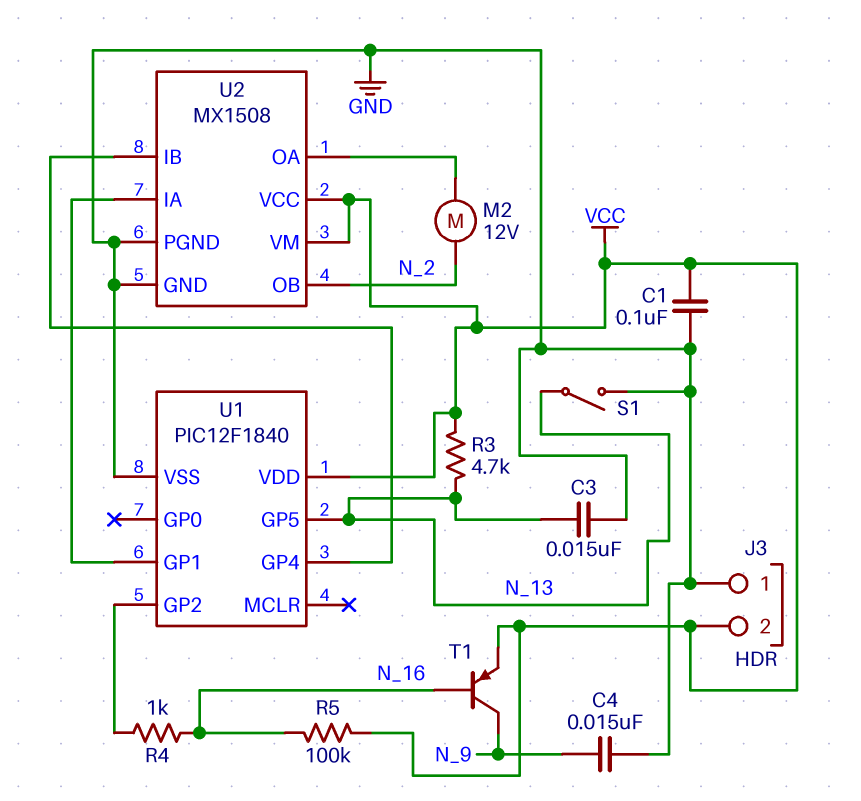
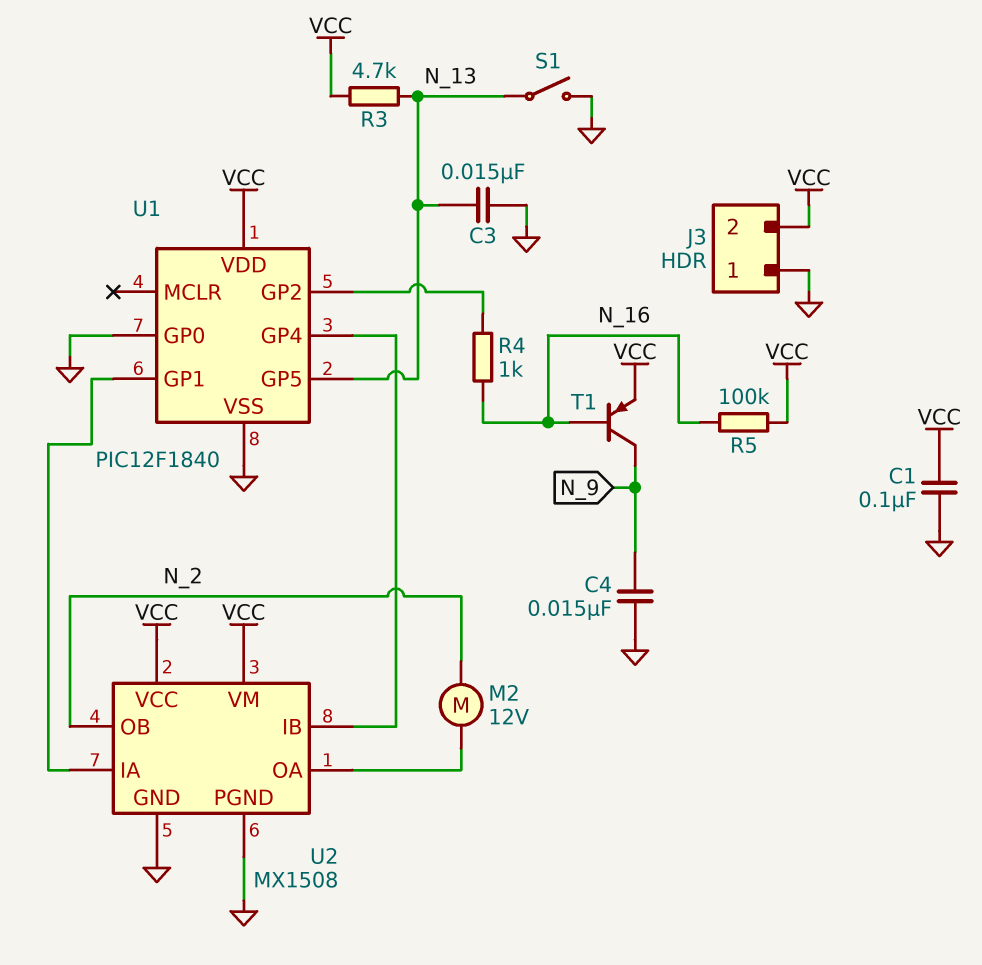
U1 pin GP0: none -> GND

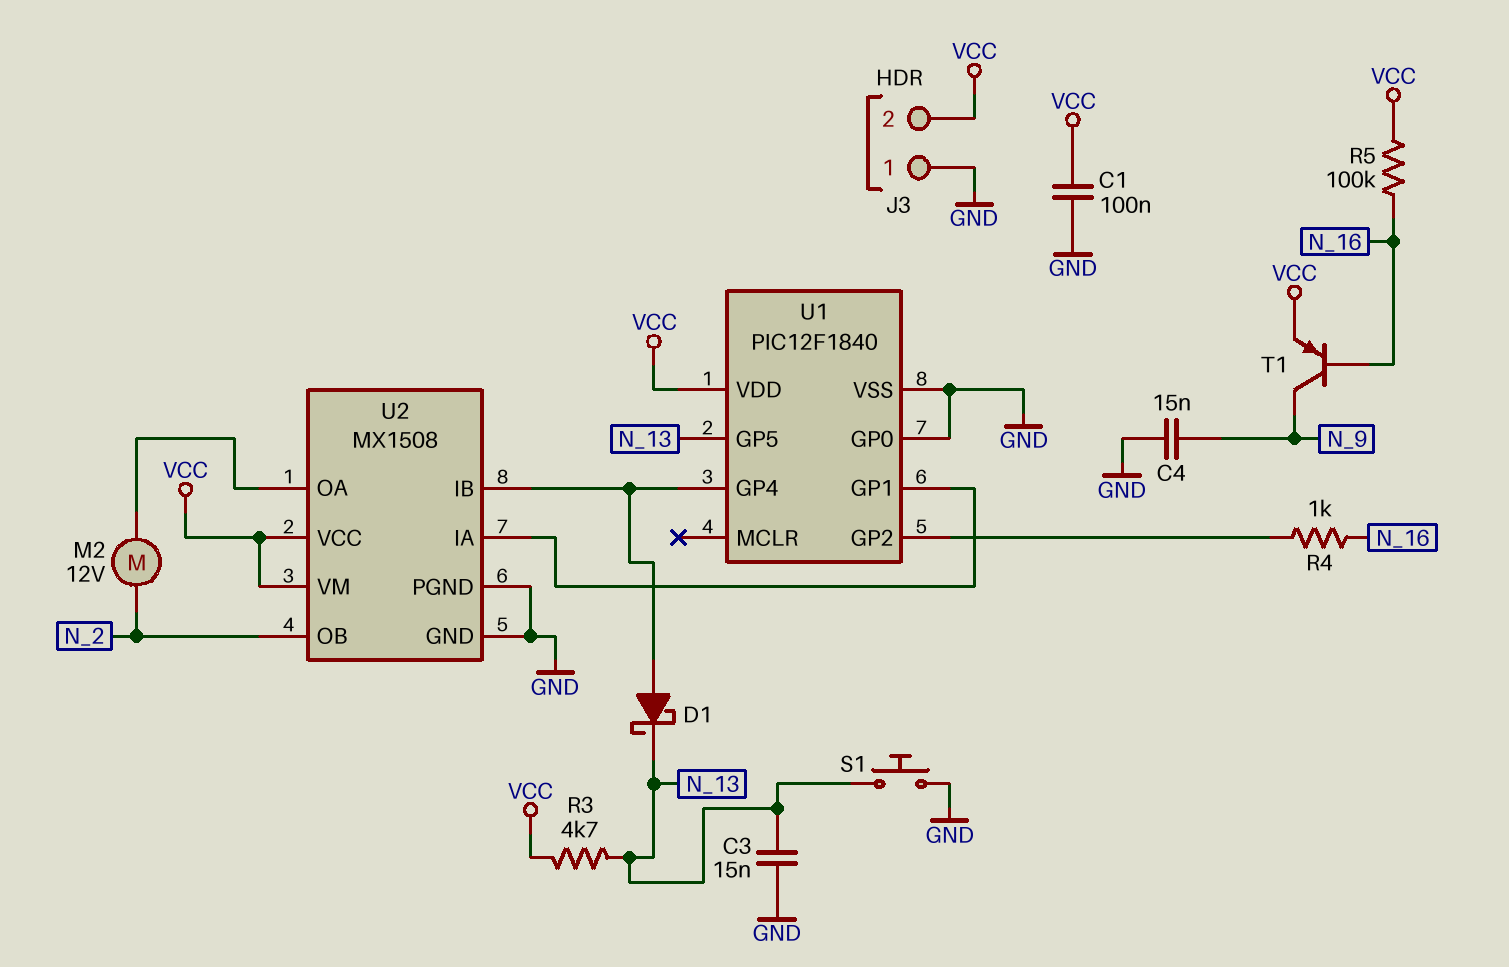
D1: none -> schottky (A U1/GP4, K N_13)
S1: switch (GND, N_13) -> button (GND, N_13)

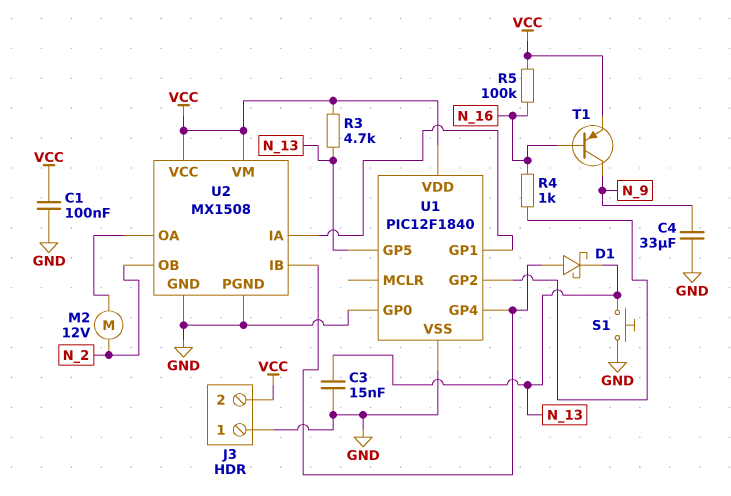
C4: 15nF (GND, N_9) -> 33uF (GND, N_9)

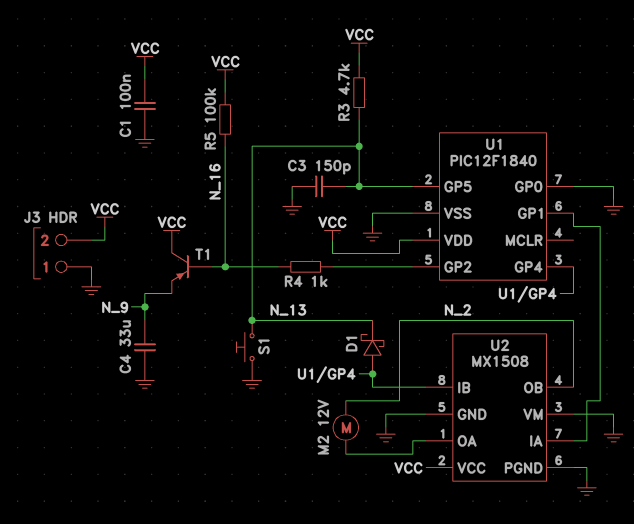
C3: 15nF (GND, N_13) -> 150pF (GND, N_13)
T1: PNP (B N_16, C N_9, E VCC) -> PNP (B N_16, C VCC, E N_9)
U2 pin VM: VCC -> GND

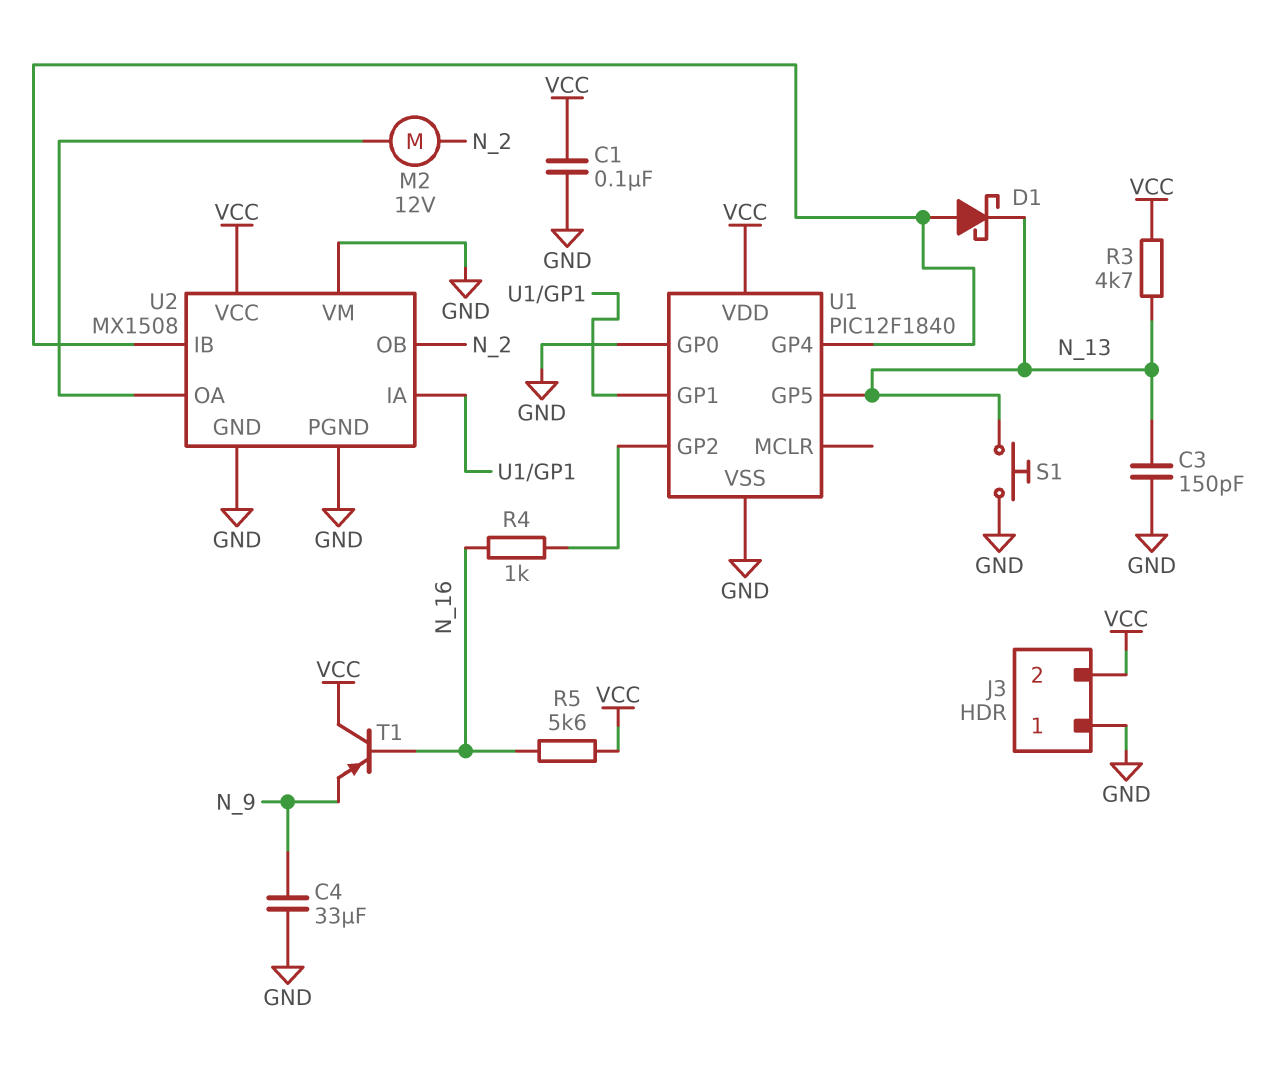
R5: 100k (N_16, VCC) -> 5.6k (N_16, VCC)

